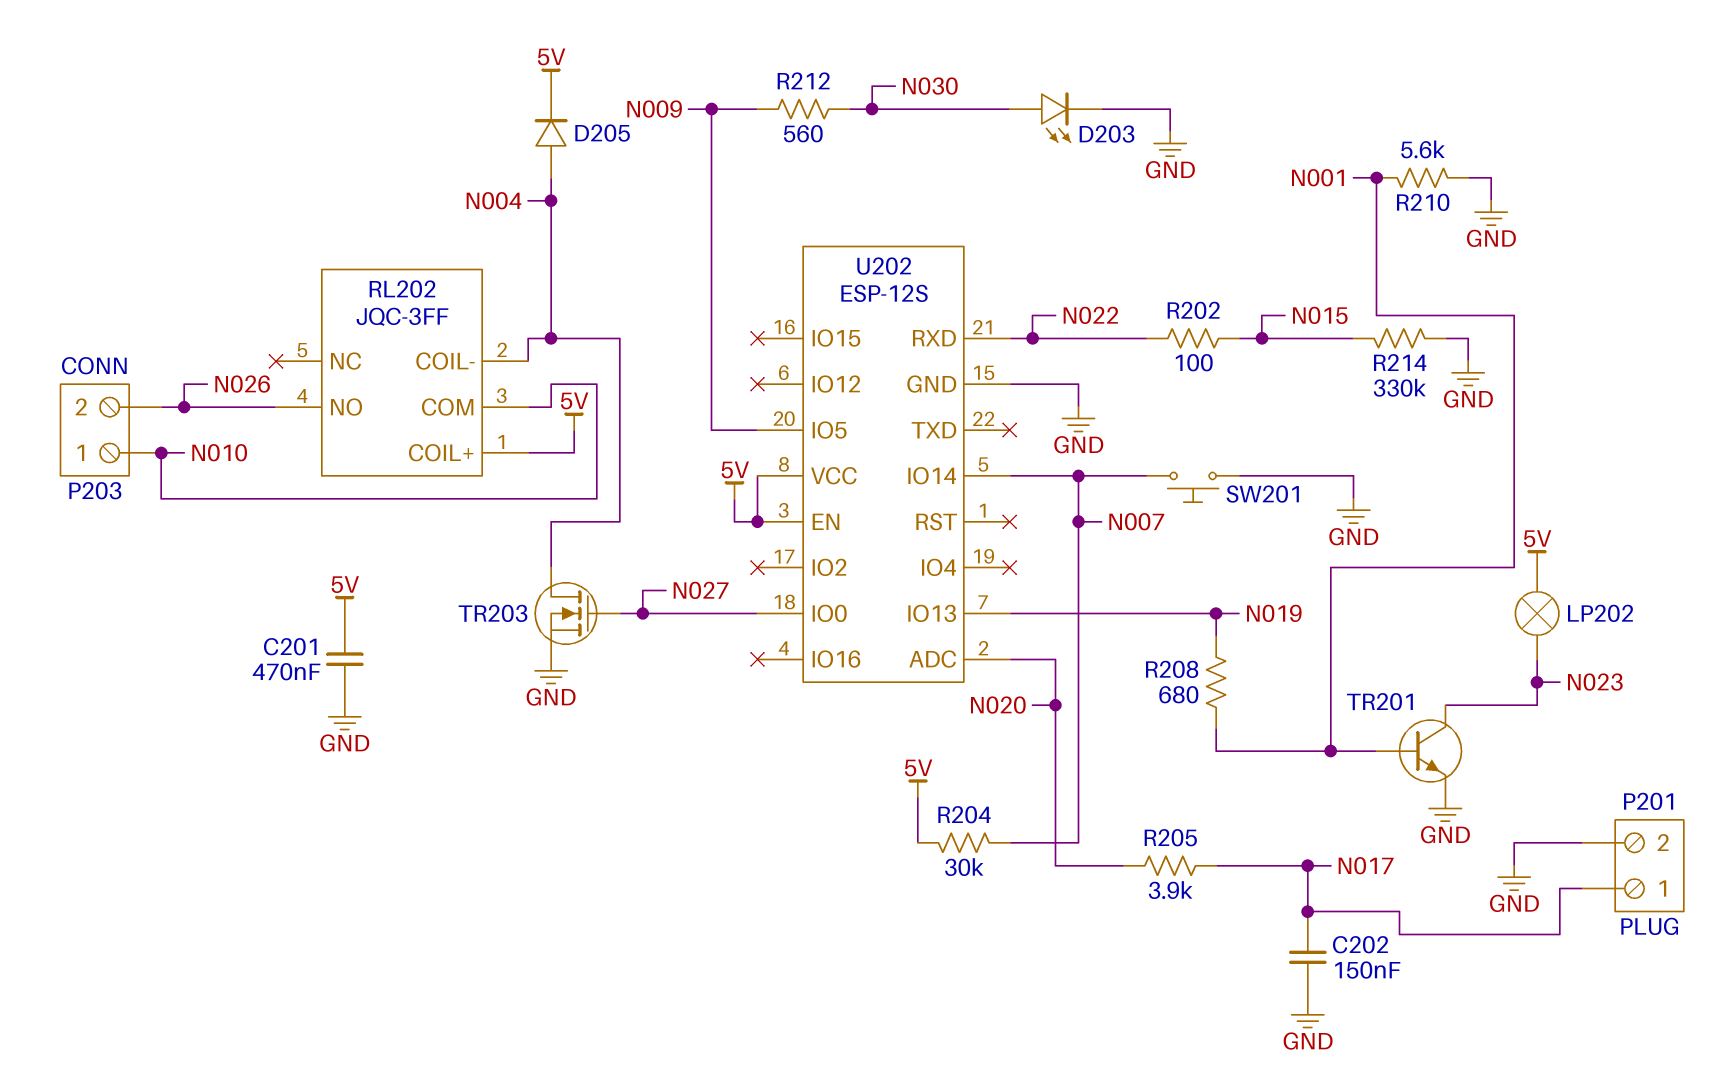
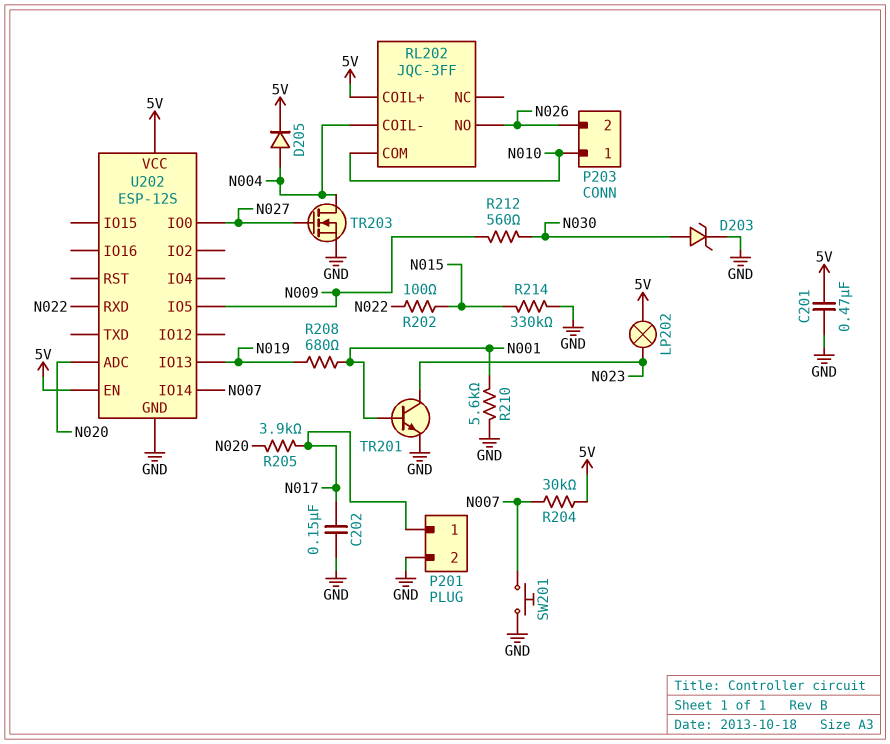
D203: LED (A N030, K GND) -> zener (A N030, K GND)

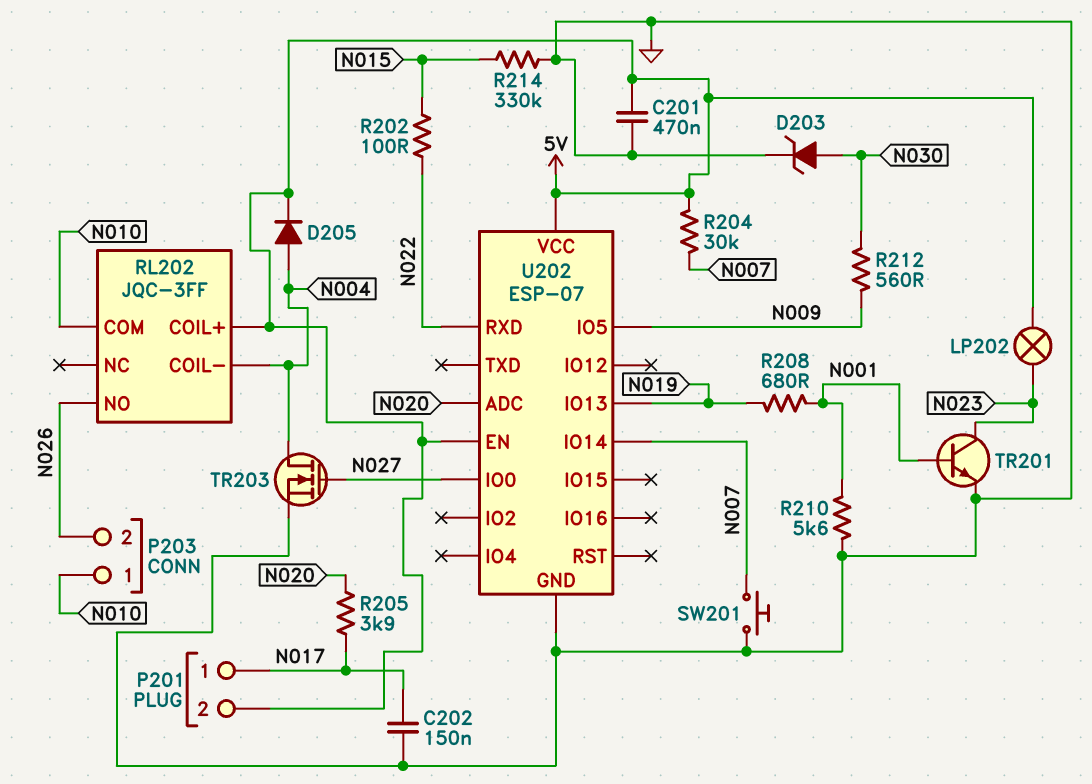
P201 pin 2: GND -> 5V
U202: ESP-12S -> ESP-07

